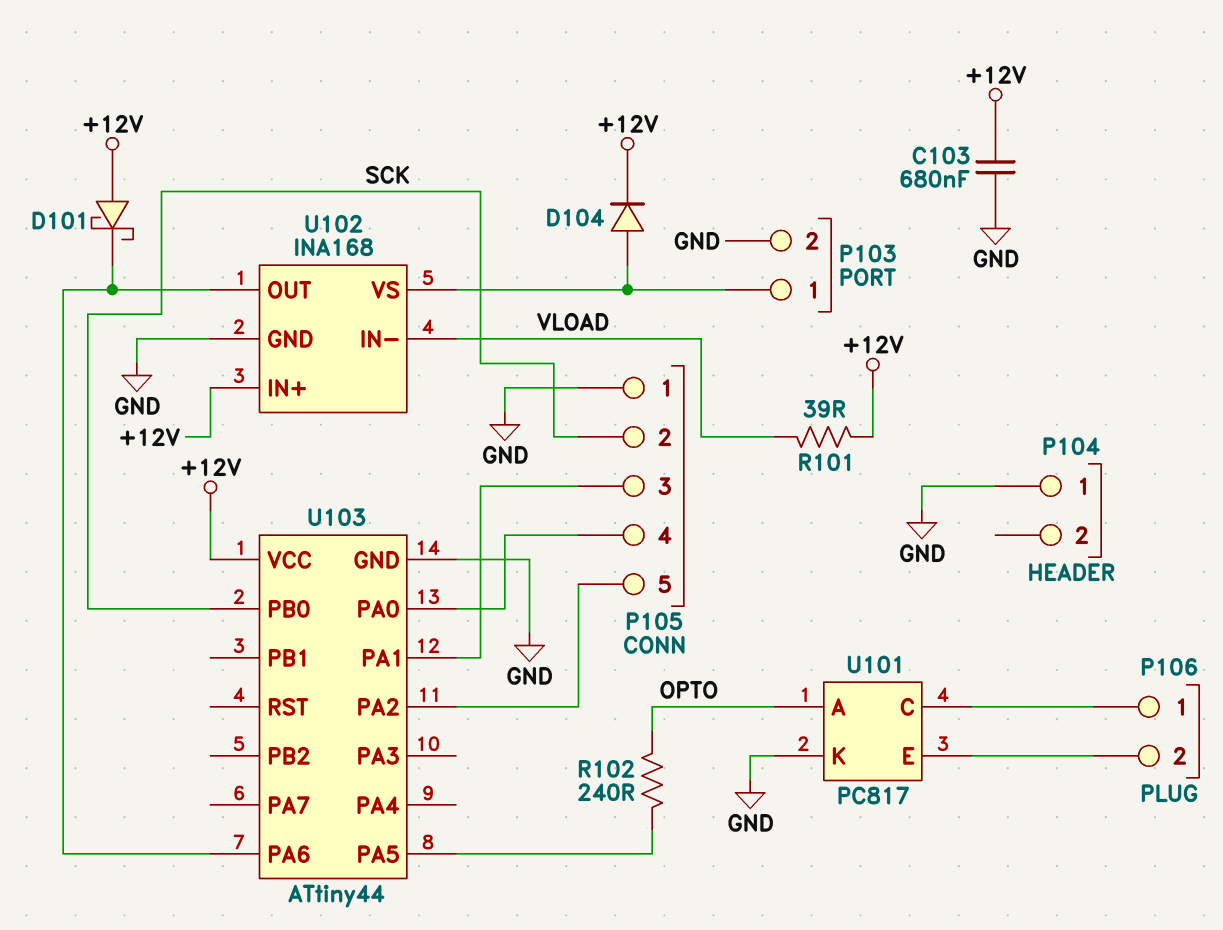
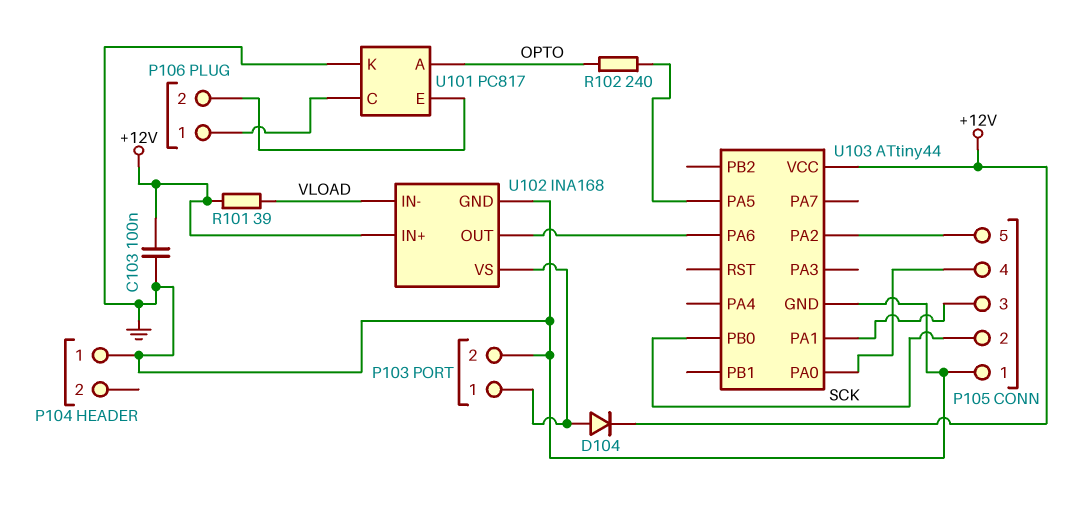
C103: 680nF (+12V, GND) -> 100nF (+12V, GND)
D101: schottky (A +12V, K U102/OUT) -> none

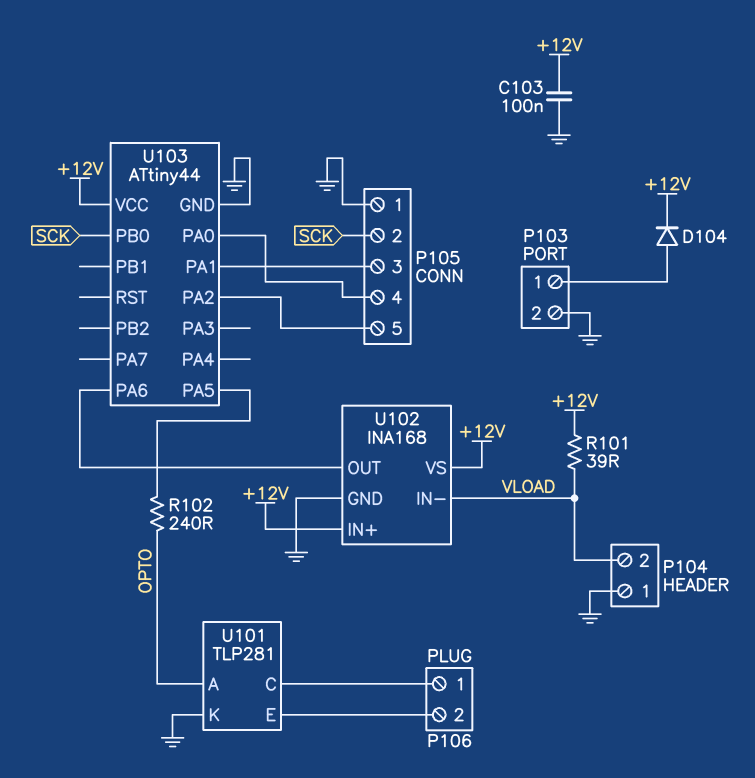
P104 pin 2: none -> VLOAD
U101: PC817 -> TLP281
U102 pin VS: P103/1 -> +12V

